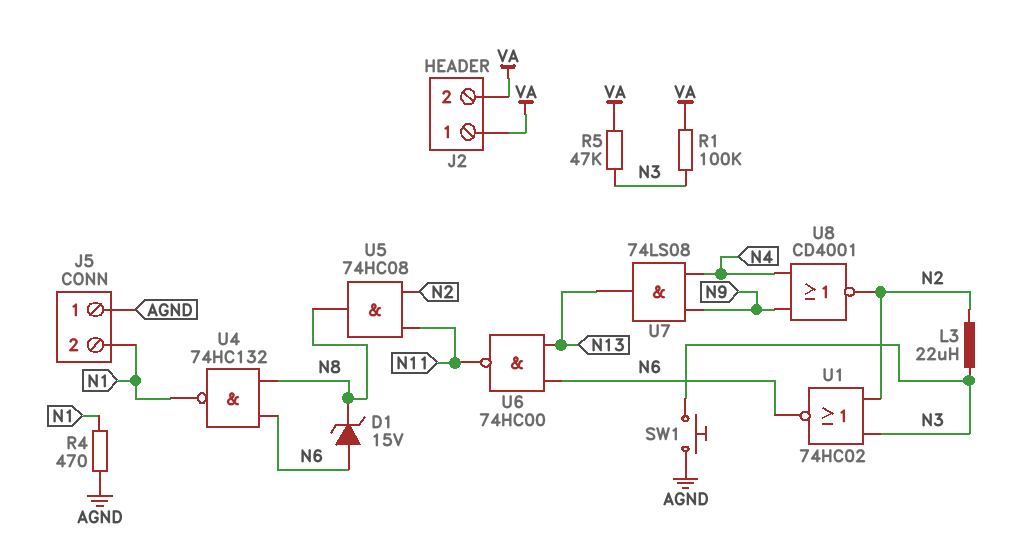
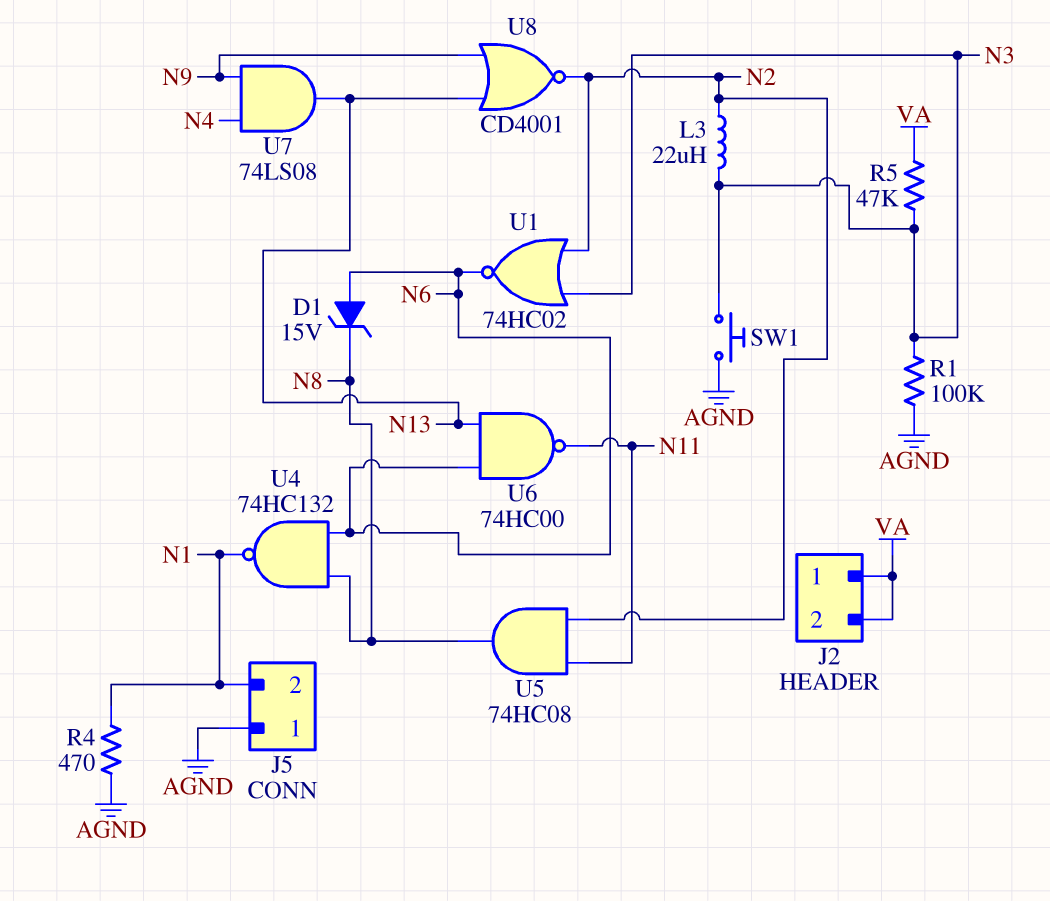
R1: 100k (N3, VA) -> 100k (AGND, N3)
U8: NOR CD4001 (in N4, in N9, out N2) -> NOR CD4001 (in N9, in N13, out N2)

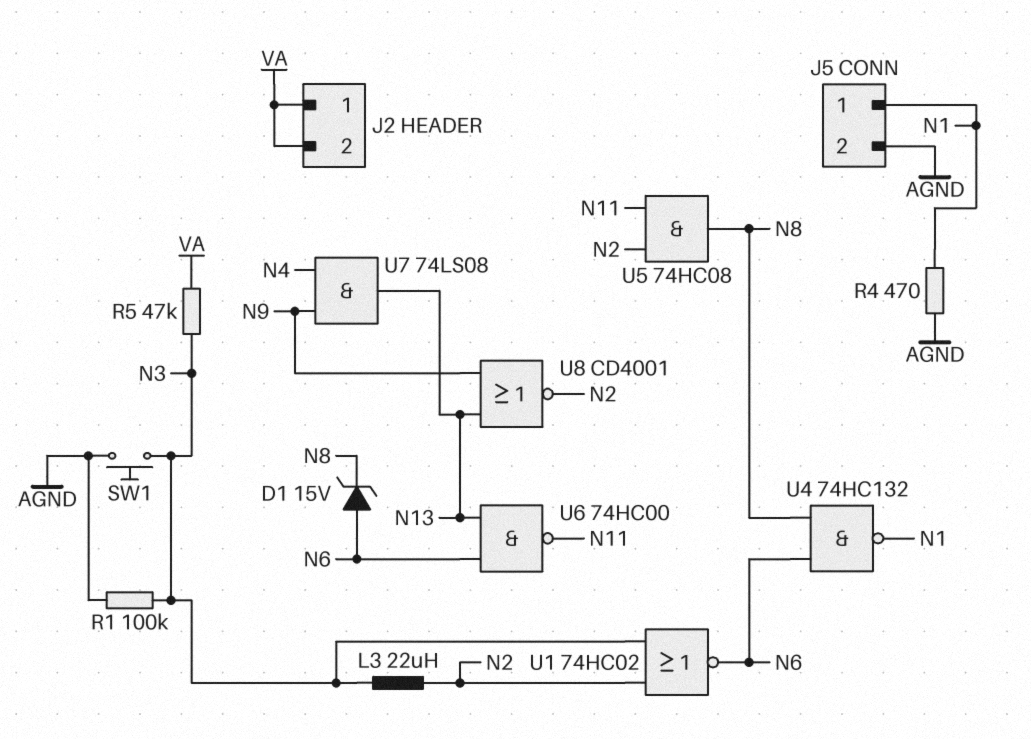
J5 pin 1: AGND -> N1
J5 pin 2: N1 -> AGND

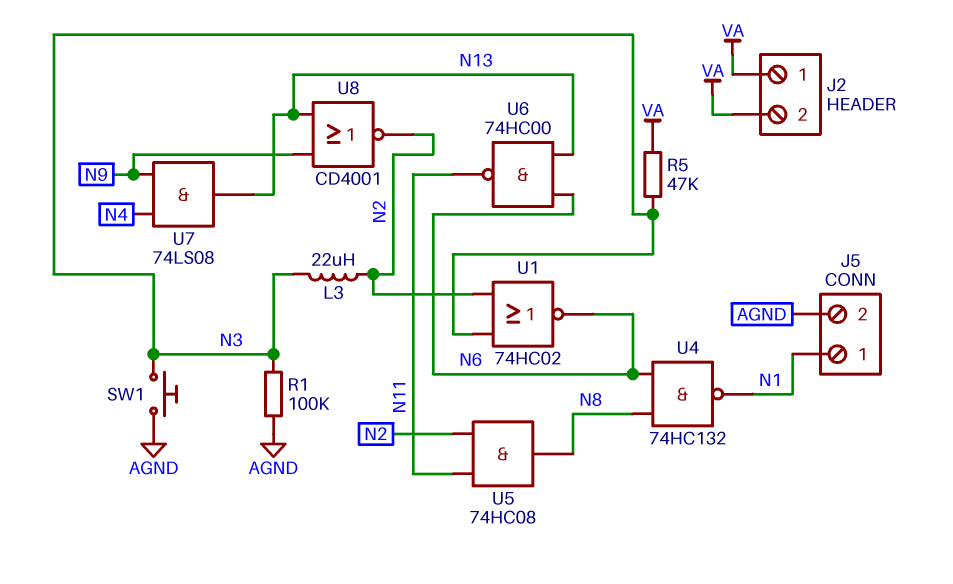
D1: zener 15V (A N6, K N8) -> none
R4: 470 (AGND, N1) -> none

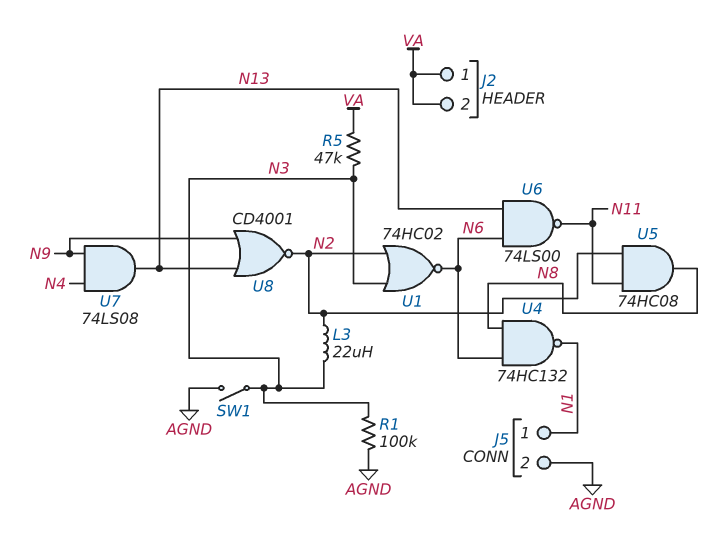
SW1: button (AGND, N3) -> switch (AGND, N3)
U6: NAND 74HC00 (in N6, in N13, out N11) -> NAND 74LS00 (in N6, in N13, out N11)

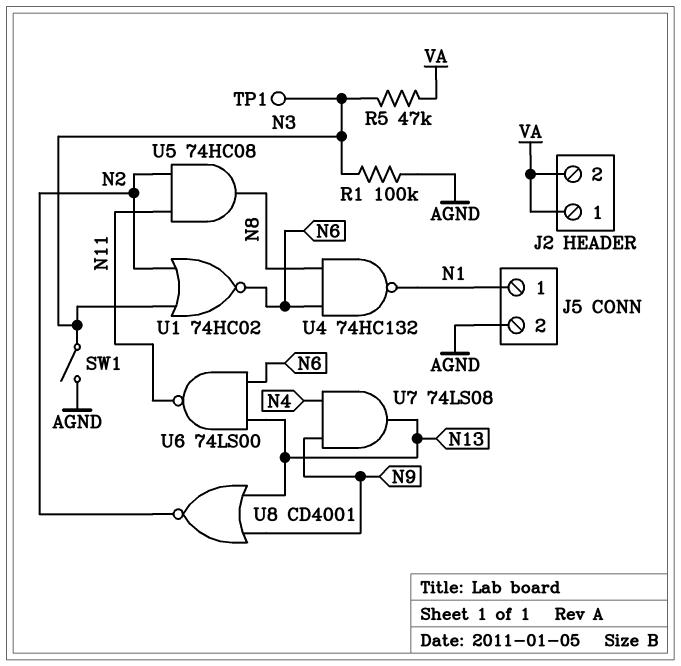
L3: 22uH (N2, N3) -> none
TP1: none -> test point (N3)

